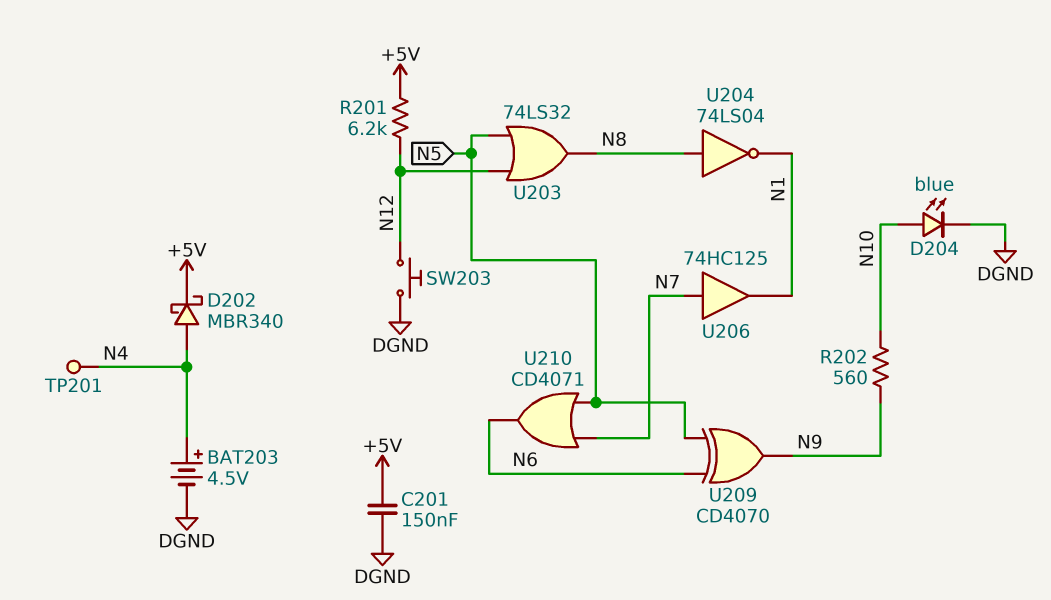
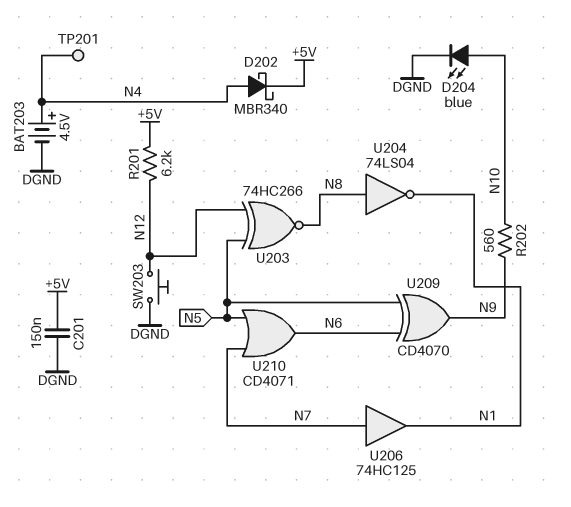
U203: OR 74LS32 (in N5, in N12, out N8) -> XNOR 74HC266 (in N5, in N12, out N8)

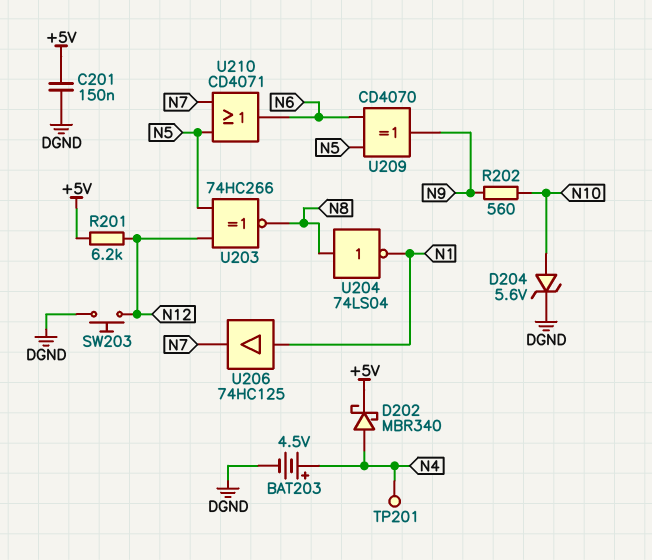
D204: LED blue (A N10, K DGND) -> zener 5.6V (A N10, K DGND)
U206: buffer 74HC125 (in N7, out N1) -> buffer 74HC125 (in N1, out N7)

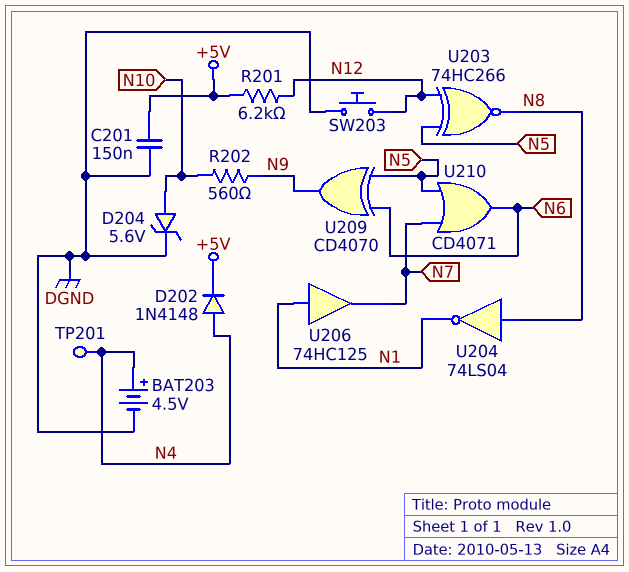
D202: schottky MBR340 (A N4, K +5V) -> diode 1N4148 (A N4, K +5V)

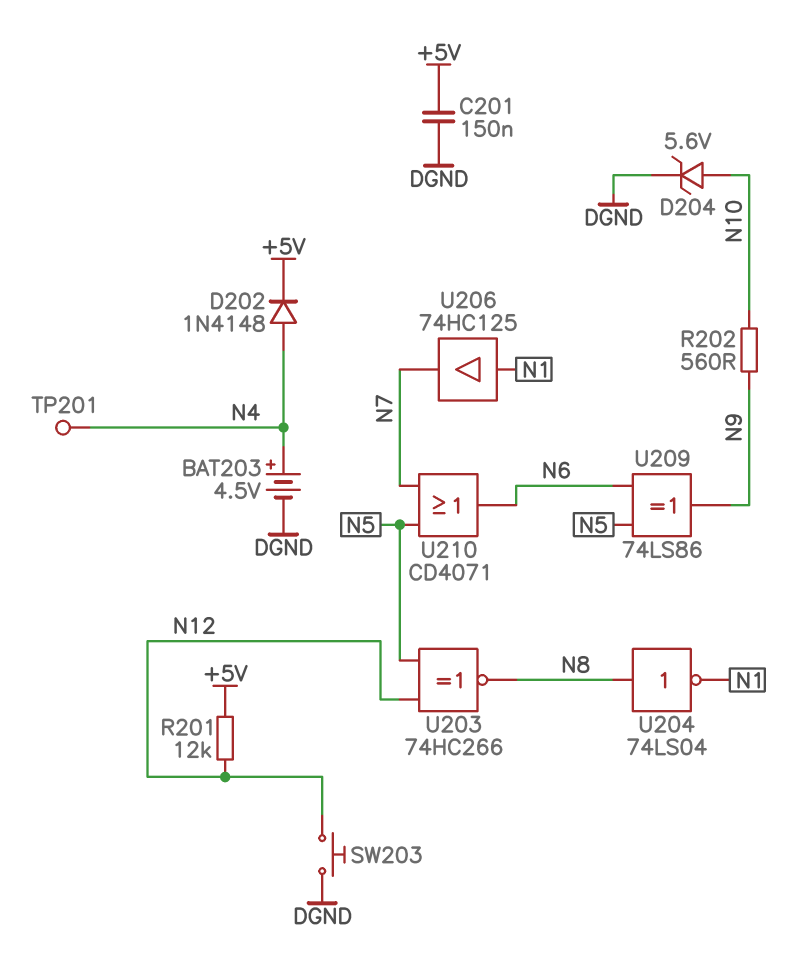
R201: 6.2k (+5V, N12) -> 12k (+5V, N12)
U209: XOR CD4070 (in N5, in N6, out N9) -> XOR 74LS86 (in N5, in N6, out N9)

